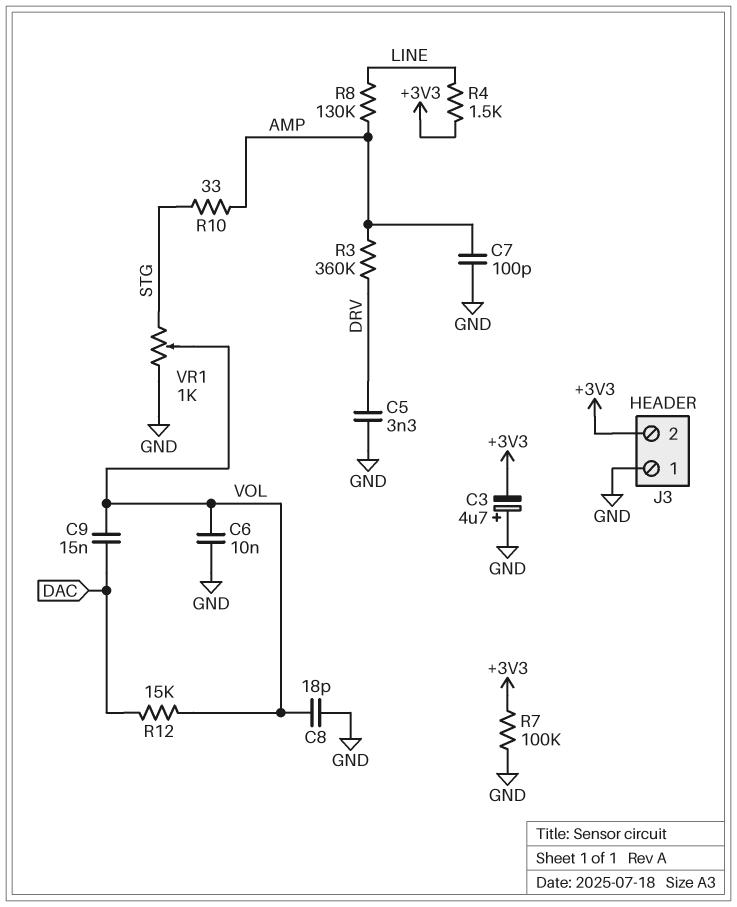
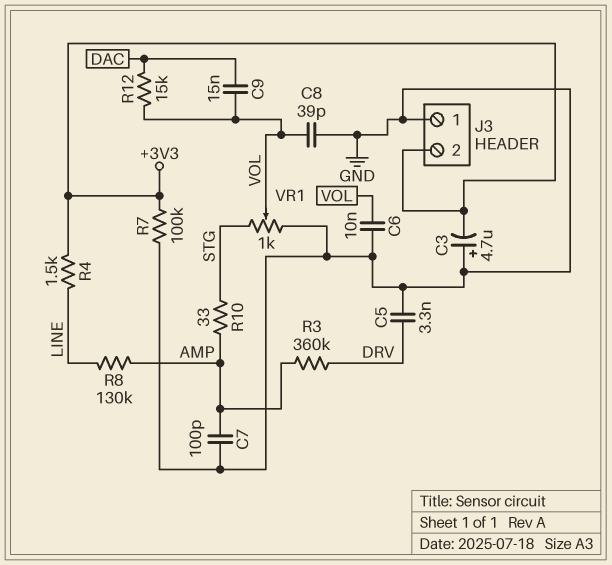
C8: 18pF (GND, VOL) -> 39pF (GND, VOL)

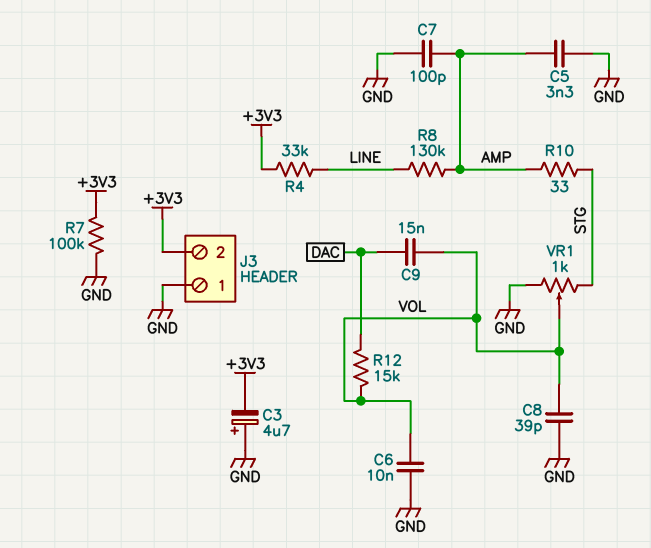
C5: 3.3nF (DRV, GND) -> 3.3nF (AMP, GND)
R3: 360k (AMP, DRV) -> none
R4: 1.5k (+3V3, LINE) -> 33k (+3V3, LINE)

